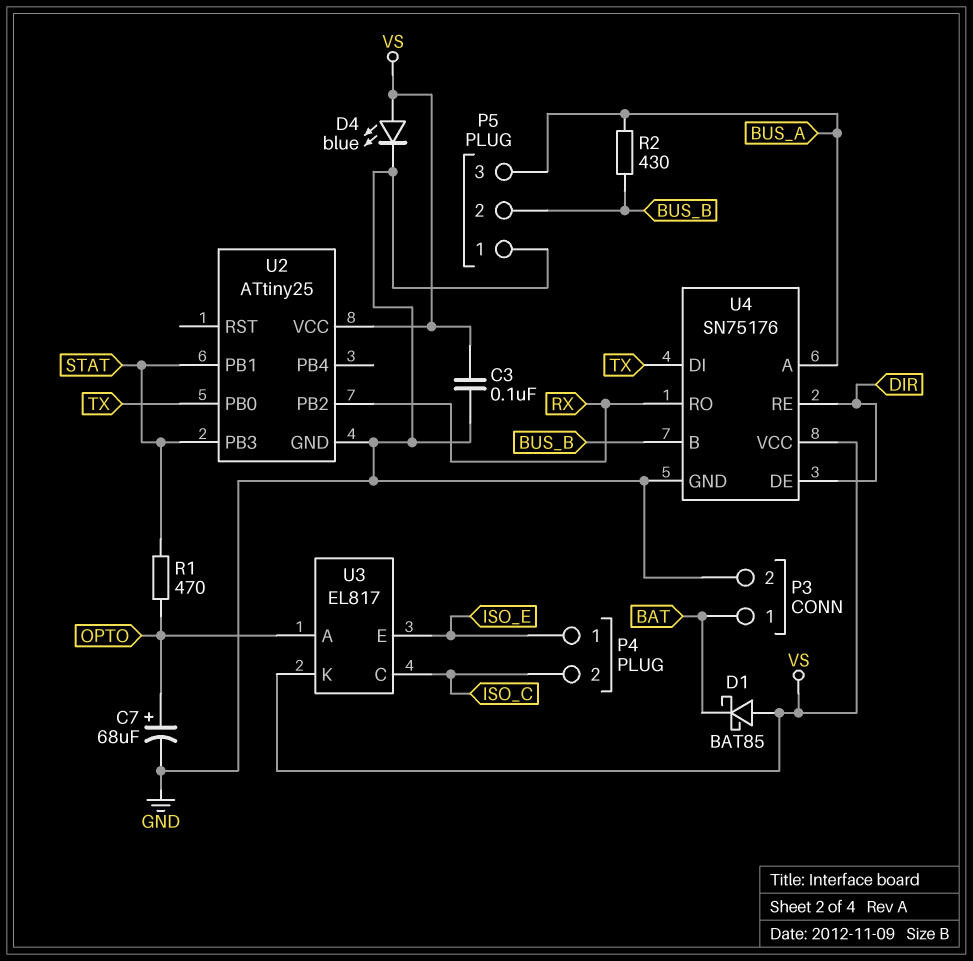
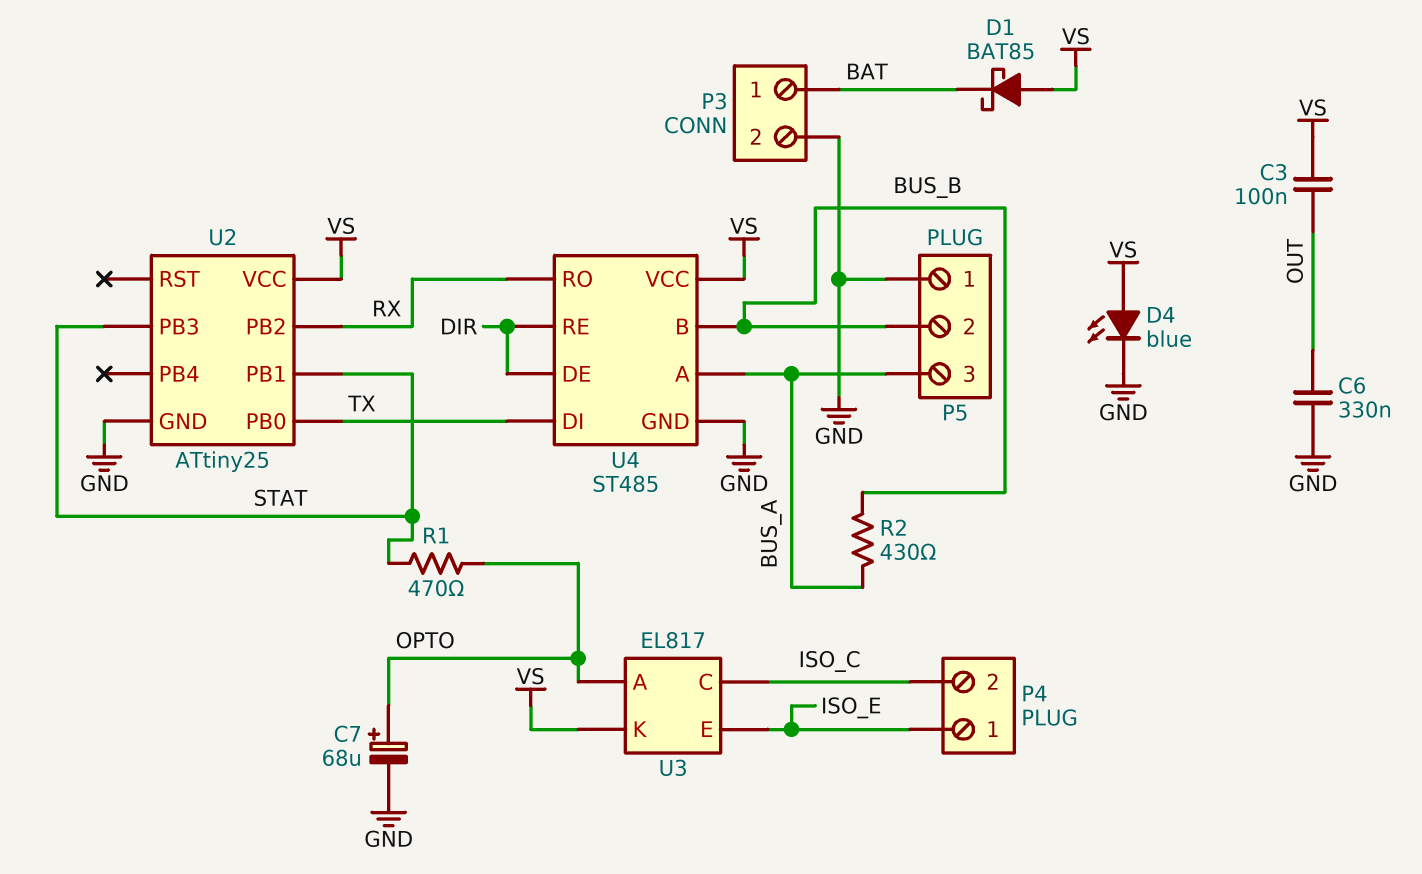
C3: 100nF (GND, VS) -> 100nF (OUT, VS)
C6: none -> 330nF (GND, OUT)
U4: SN75176 -> ST485

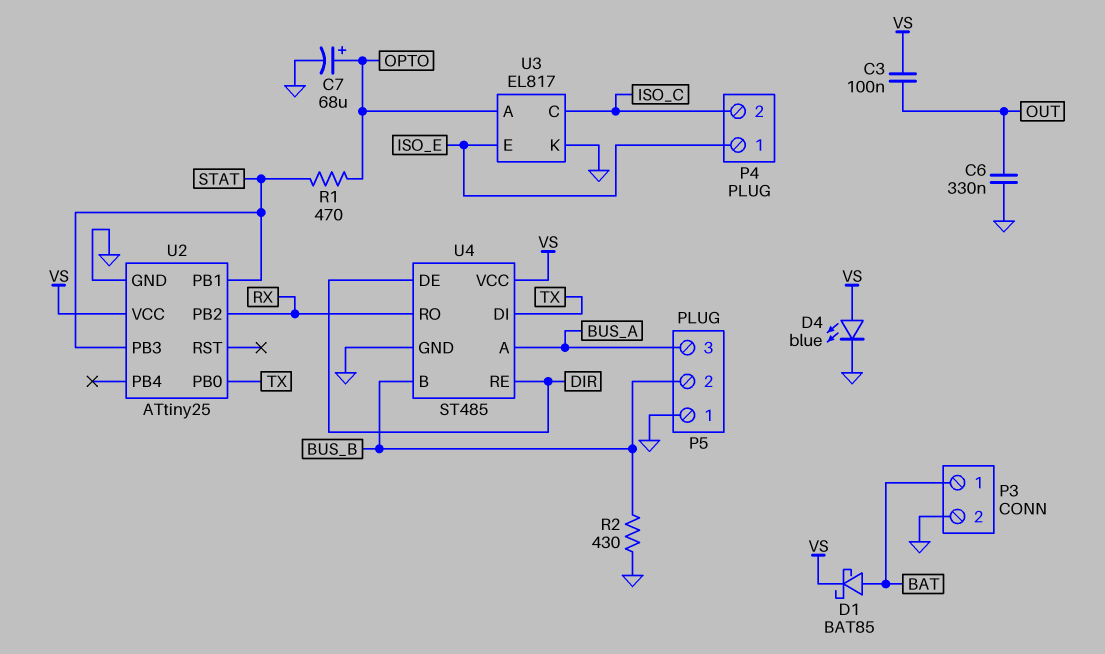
D1: schottky BAT85 (A VS, K BAT) -> schottky BAT85 (A BAT, K VS)
R2: 430 (BUS_A, BUS_B) -> 430 (BUS_B, GND)
U3 pin K: VS -> GND

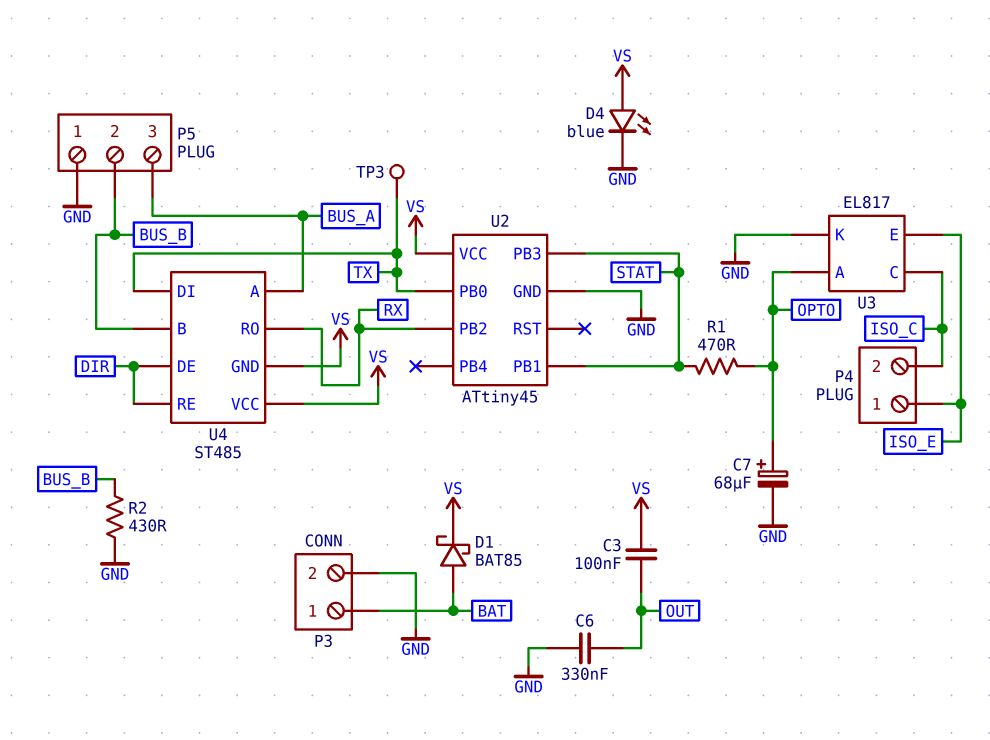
TP3: none -> test point (TX)
U2: ATtiny25 -> ATtiny45
U4 pin GND: GND -> VS

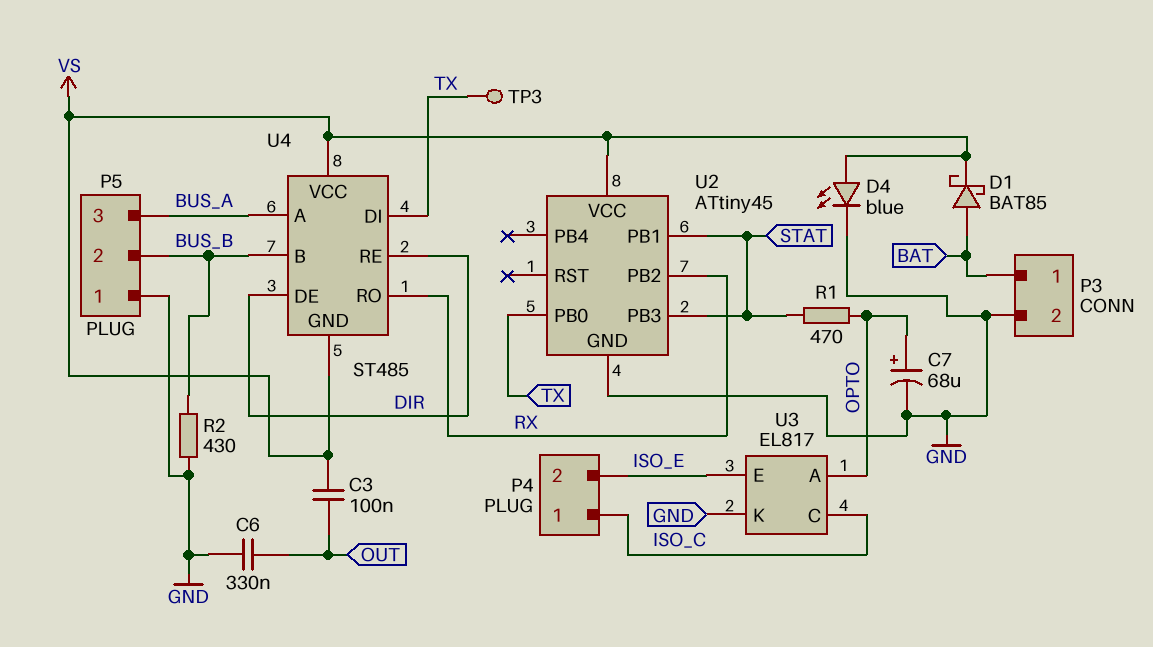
P4 pin 1: ISO_E -> ISO_C
P4 pin 2: ISO_C -> ISO_E

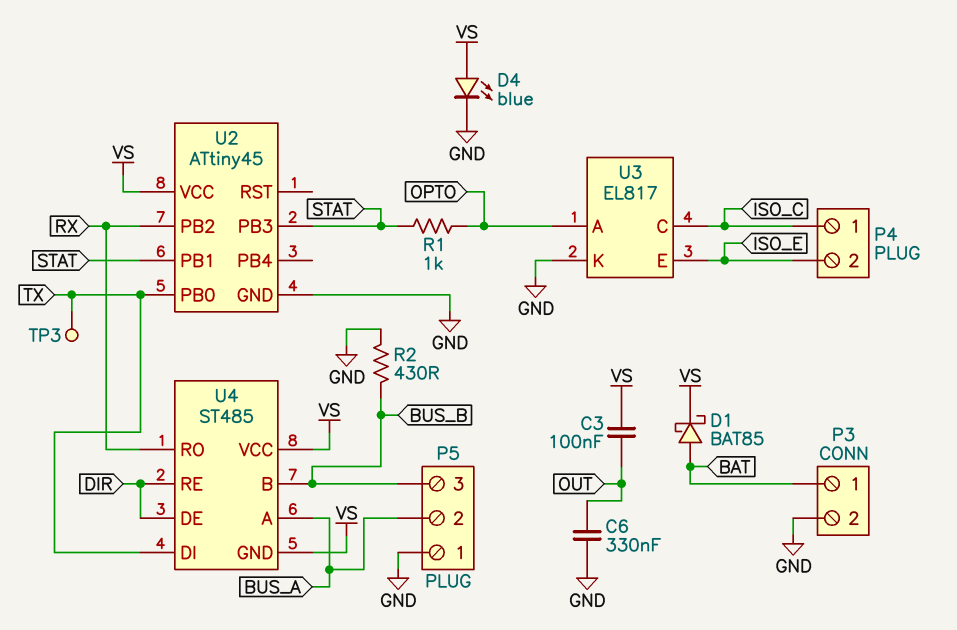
C7: 68uF (plus OPTO, minus GND) -> none
P5 pin 2: BUS_B -> BUS_A
P5 pin 3: BUS_A -> BUS_B
R1: 470 (OPTO, STAT) -> 1k (OPTO, STAT)

